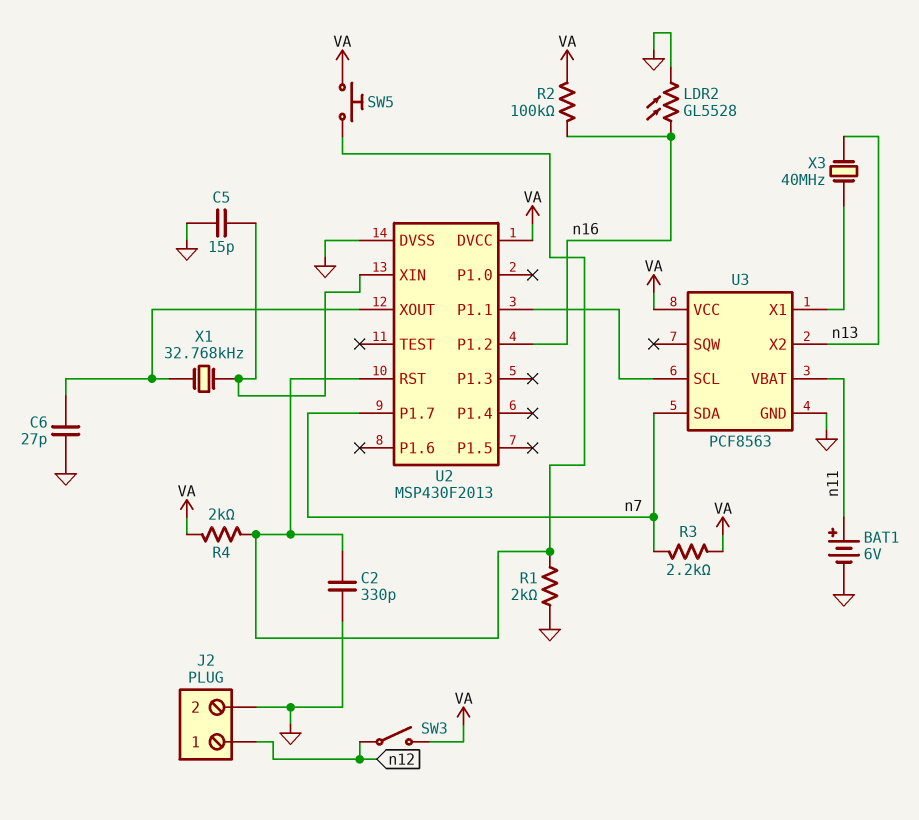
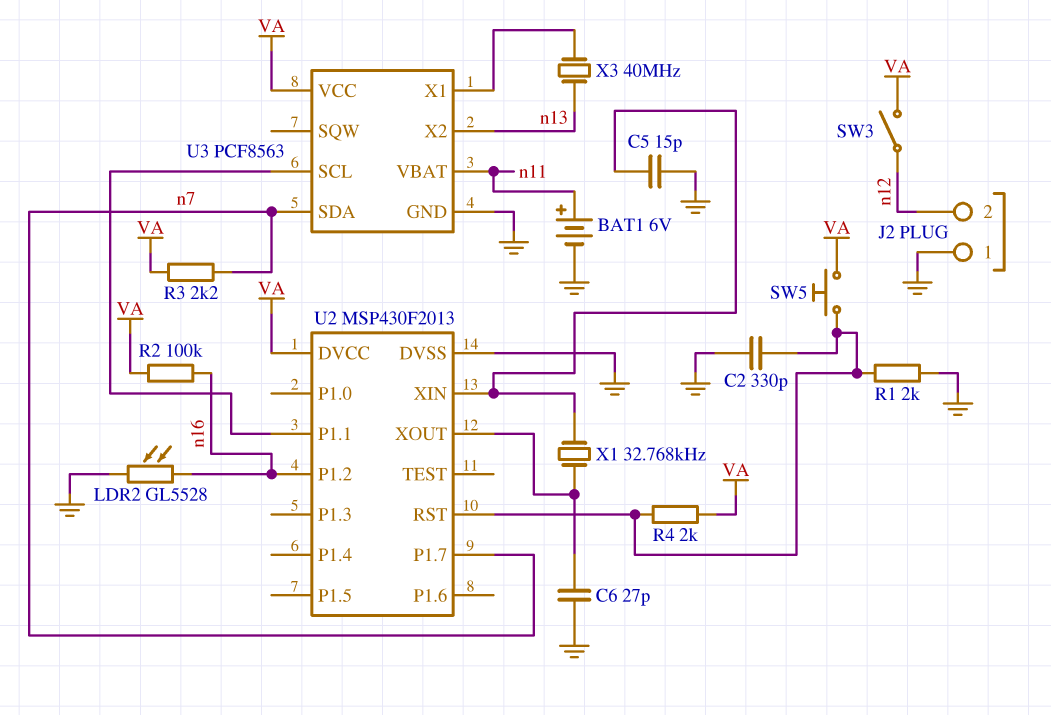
J2 pin 1: n12 -> GND
J2 pin 2: GND -> n12

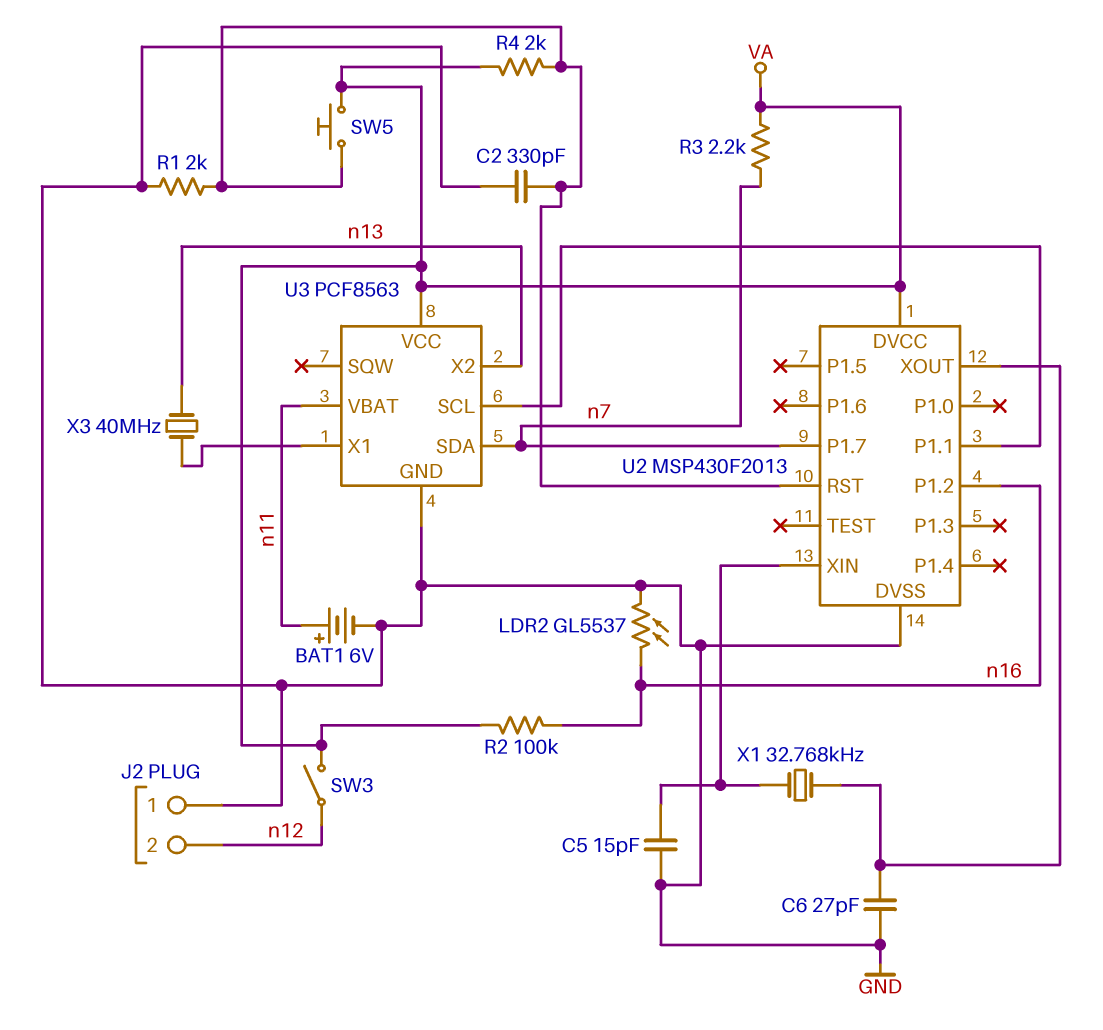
LDR2: GL5528 (GND, n16) -> GL5537 (GND, n16)

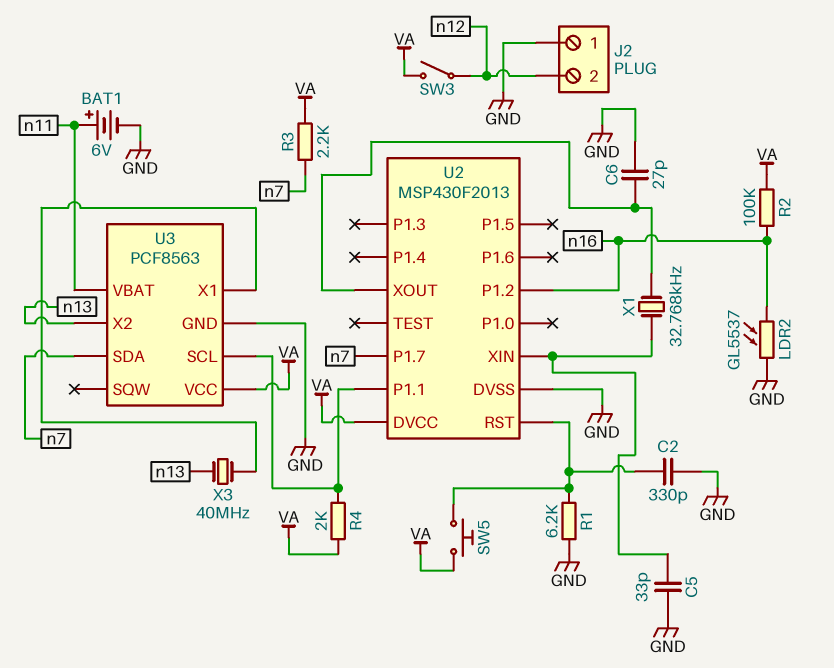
C5: 15pF (GND, U2/XIN) -> 33pF (GND, U2/XIN)
R1: 2k (GND, U2/RST) -> 6.2k (GND, U2/RST)
R4: 2k (U2/RST, VA) -> 2k (U2/P1.1, VA)

